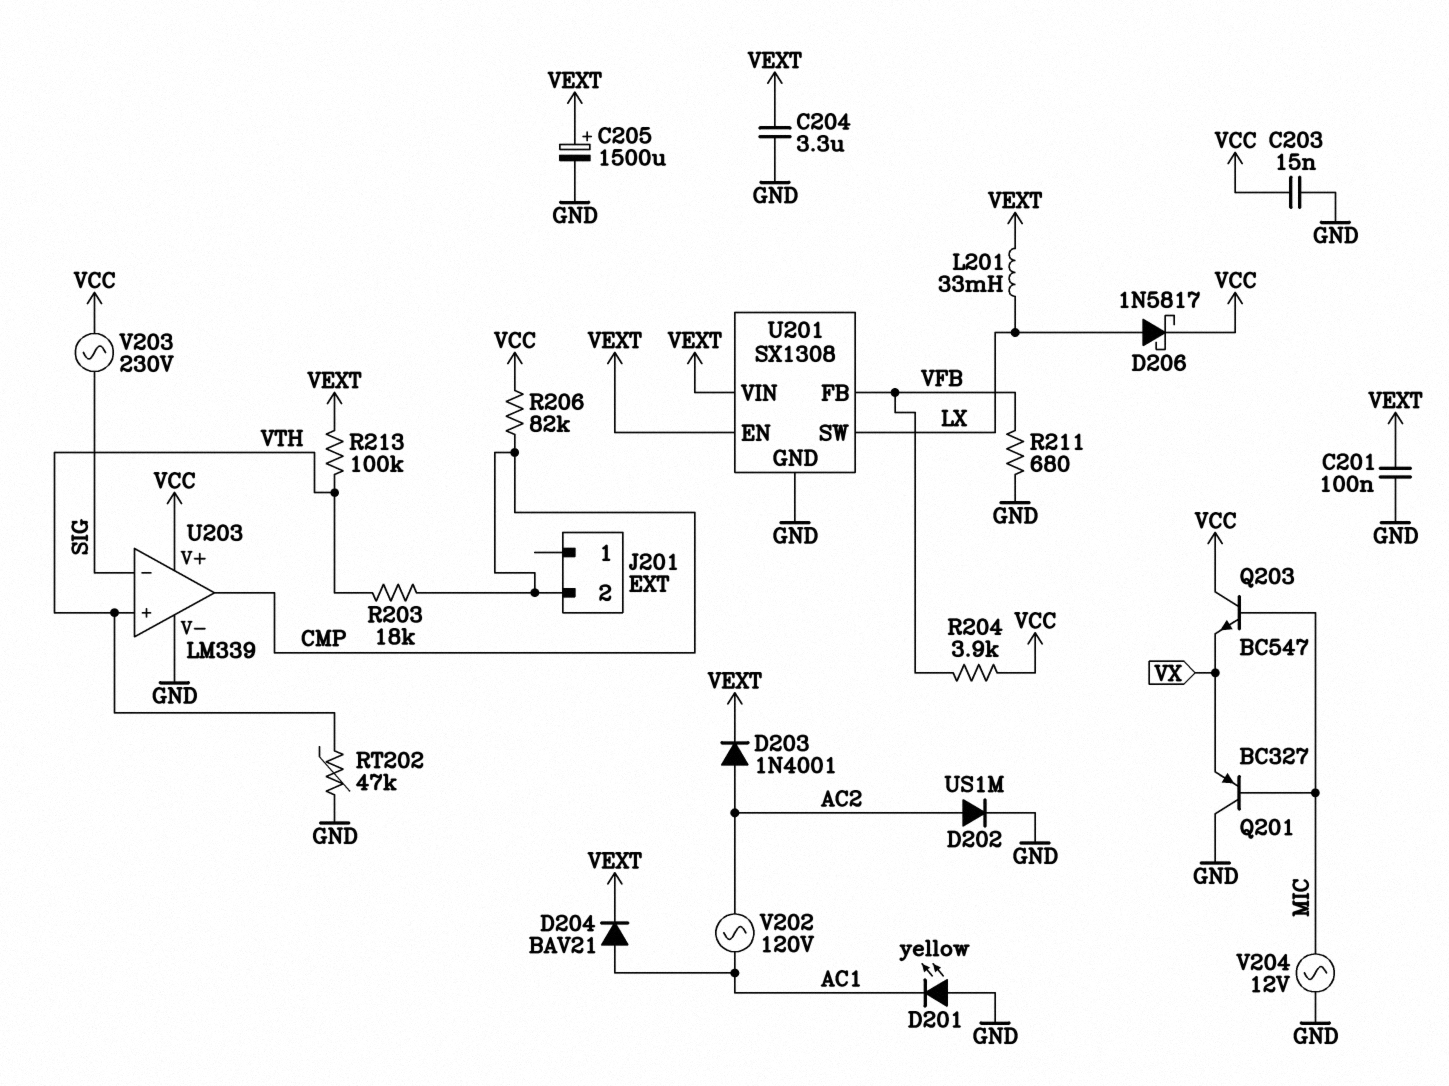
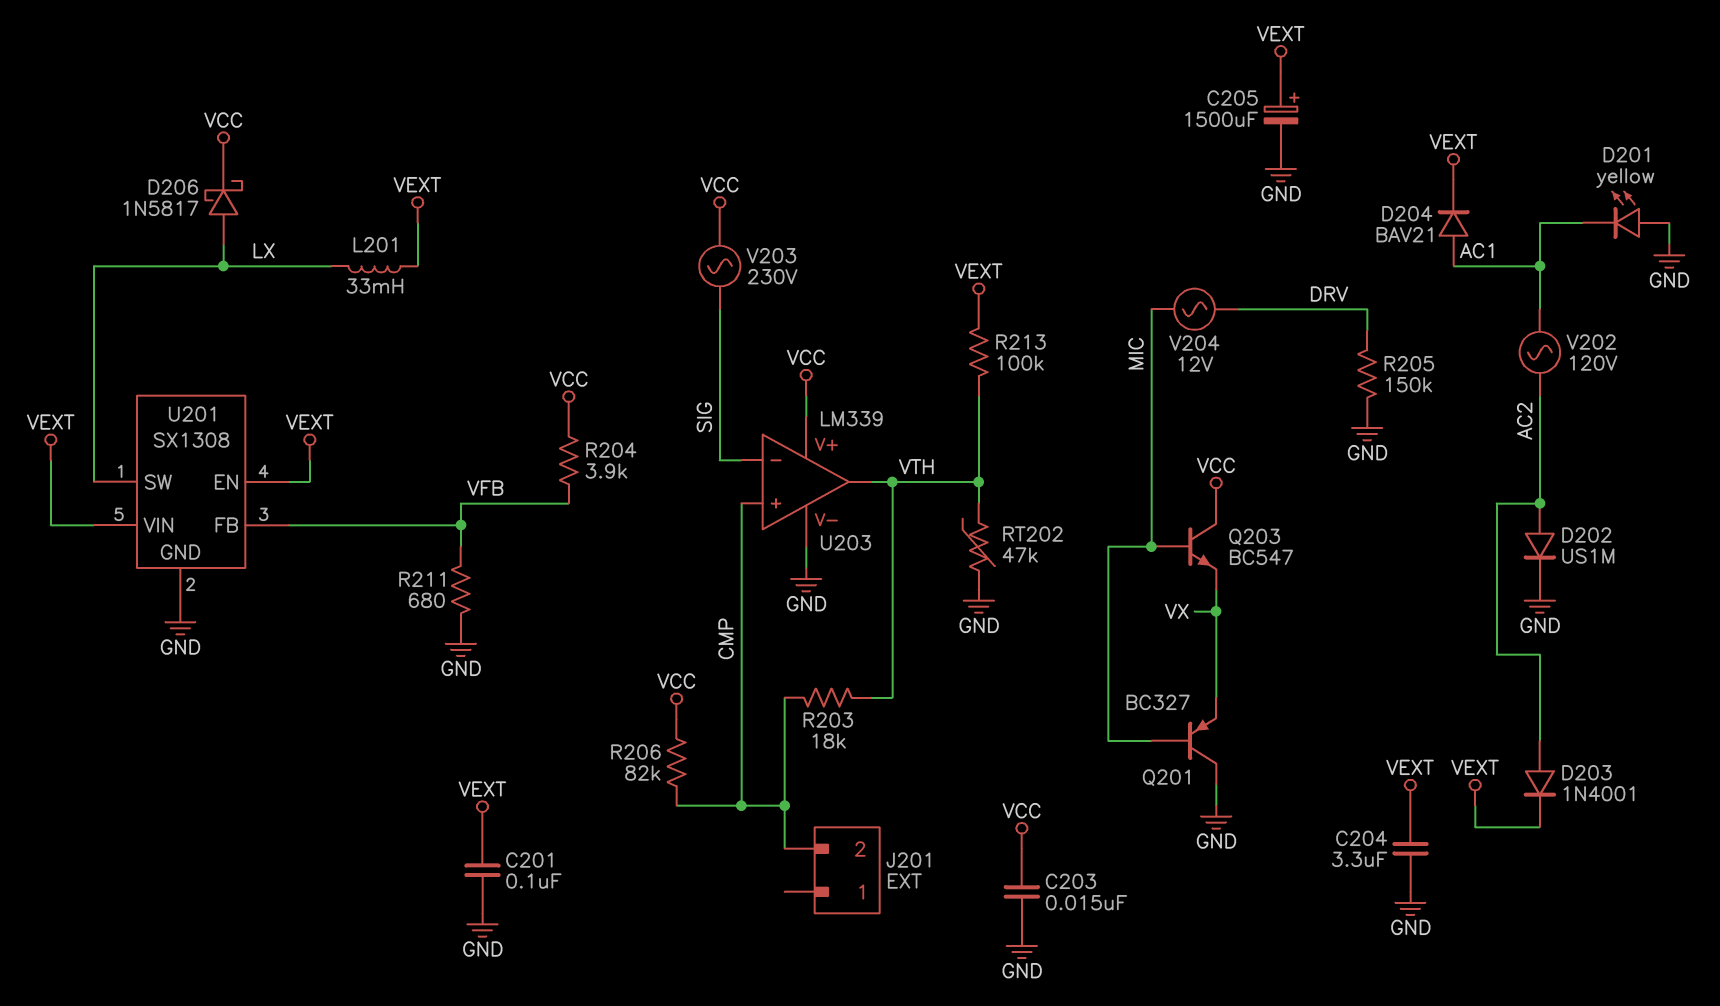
R205: none -> 150k (DRV, GND)
U203 pin in+: VTH -> CMP
U203 pin out: CMP -> VTH
V204: AC 12V (GND, MIC) -> AC 12V (DRV, MIC)

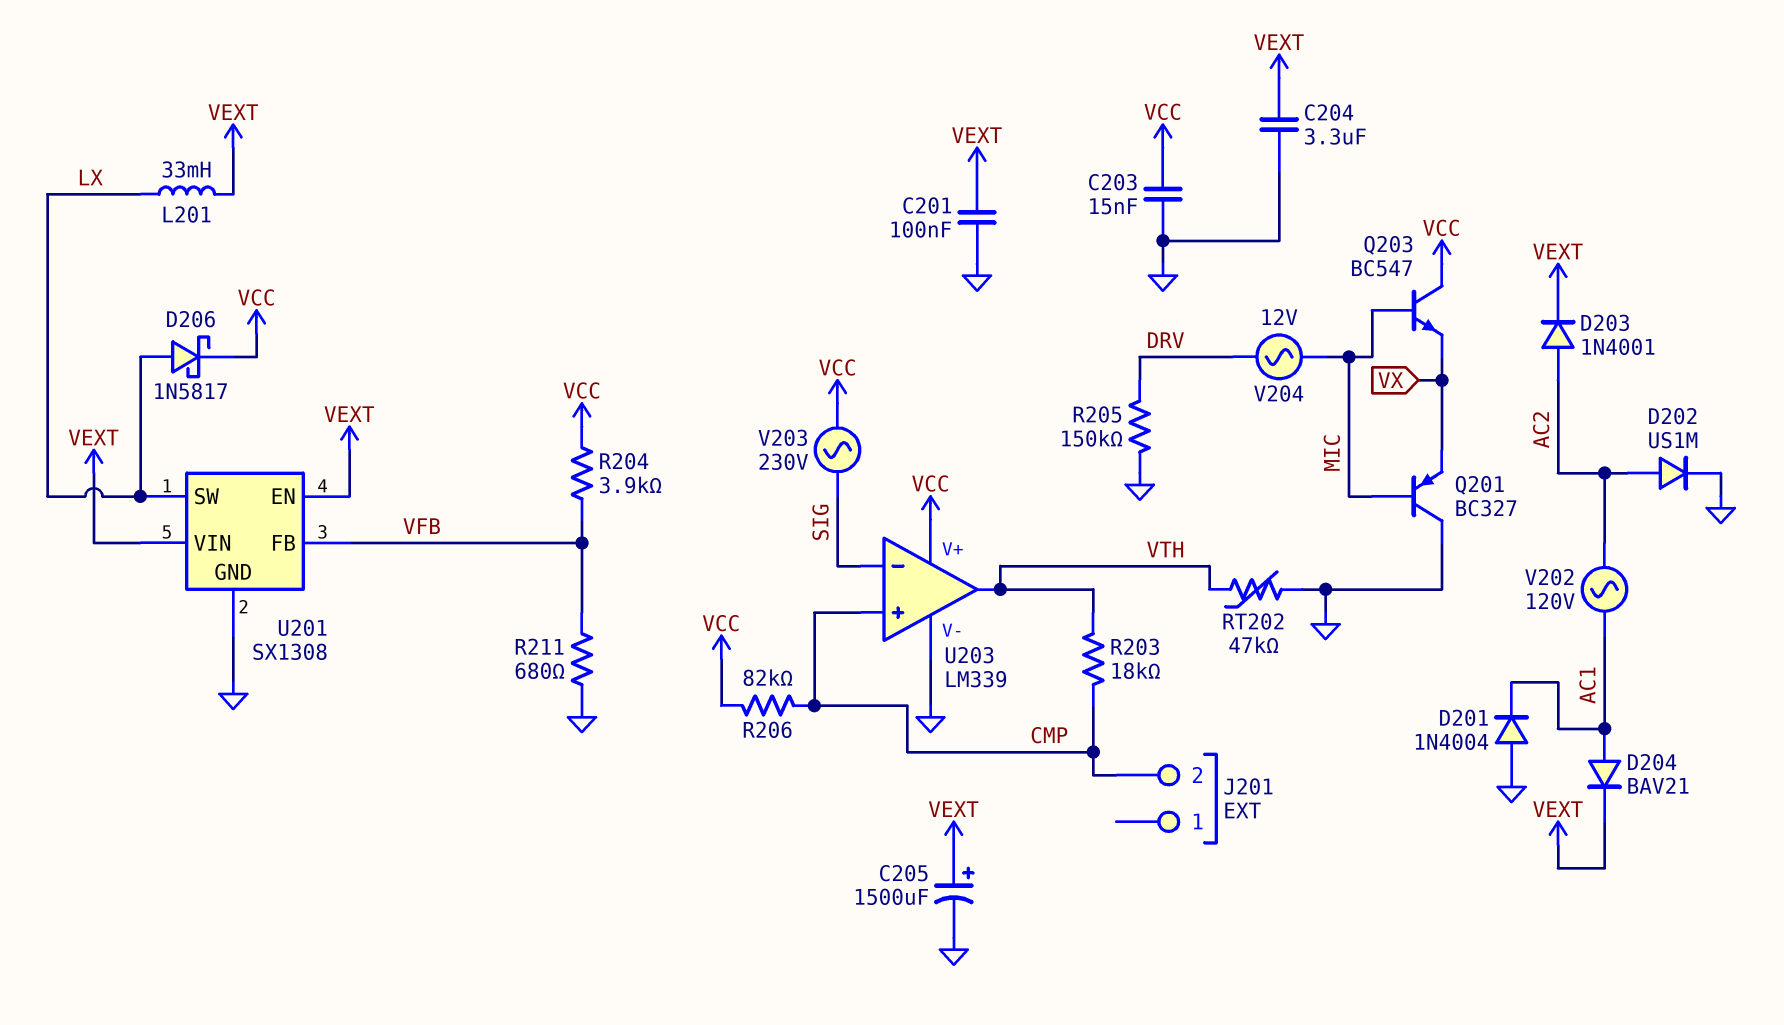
D201: LED yellow (A GND, K AC1) -> diode 1N4004 (A GND, K AC1)
R213: 100k (VEXT, VTH) -> none

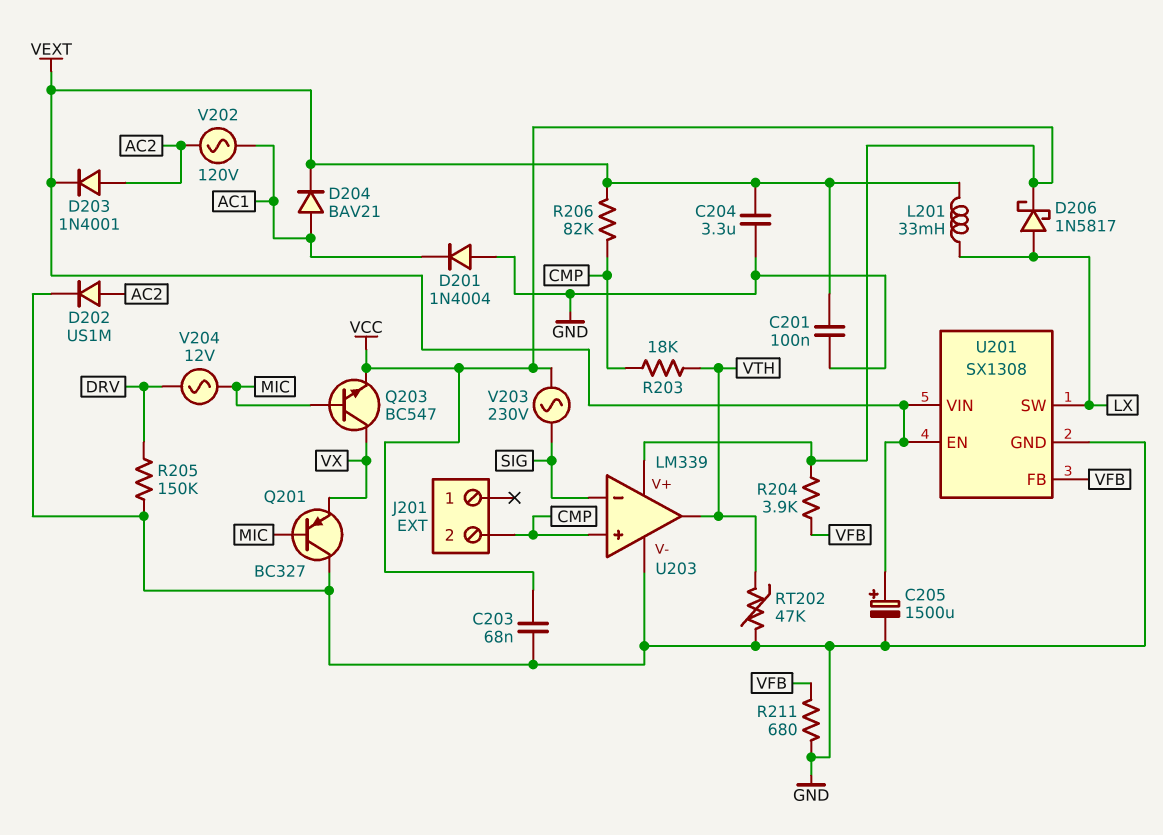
C203: 15nF (GND, VCC) -> 68nF (GND, VCC)
Q203: NPN BC547 (B MIC, C VCC, E VX) -> NPN BC547 (B MIC, C VX, E VCC)
R206: 82k (CMP, VCC) -> 82k (CMP, VEXT)

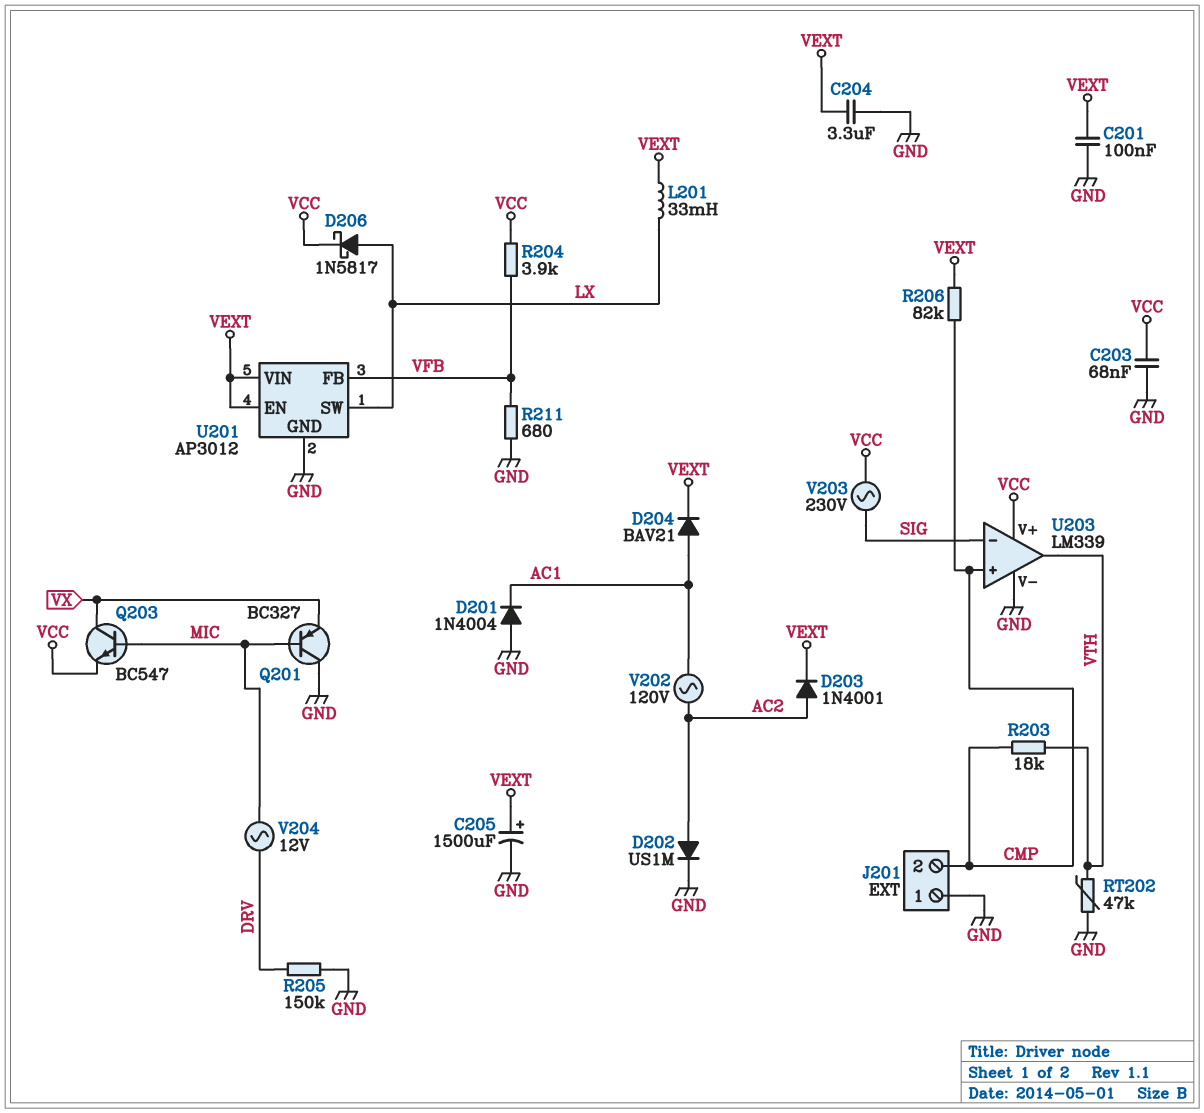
J201 pin 1: none -> GND
U201: SX1308 -> AP3012

